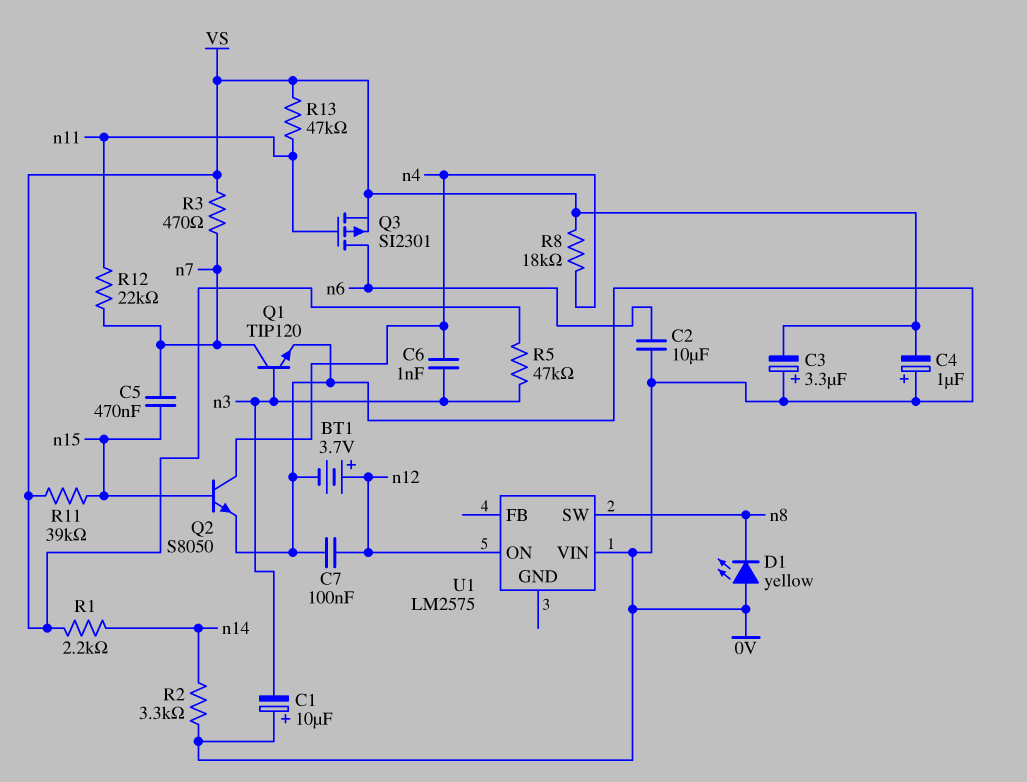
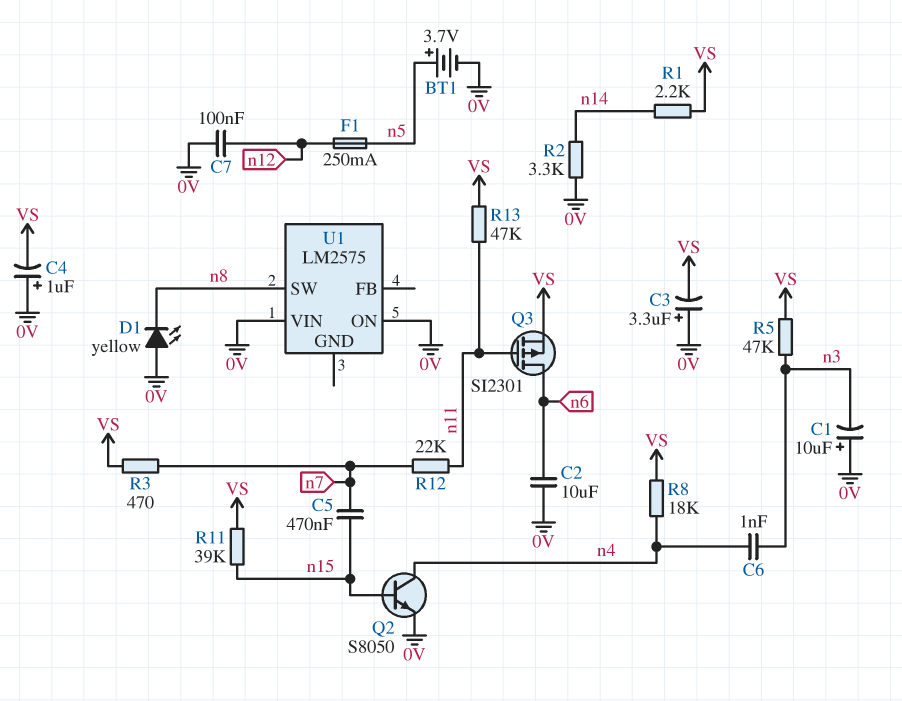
BT1: 3.7V (plus n12, minus 0V) -> 3.7V (plus n5, minus 0V)
F1: none -> 250mA (n5, n12)
Q1: NPN TIP120 (B n3, C n7, E 0V) -> none
U1 pin ON: n12 -> 0V

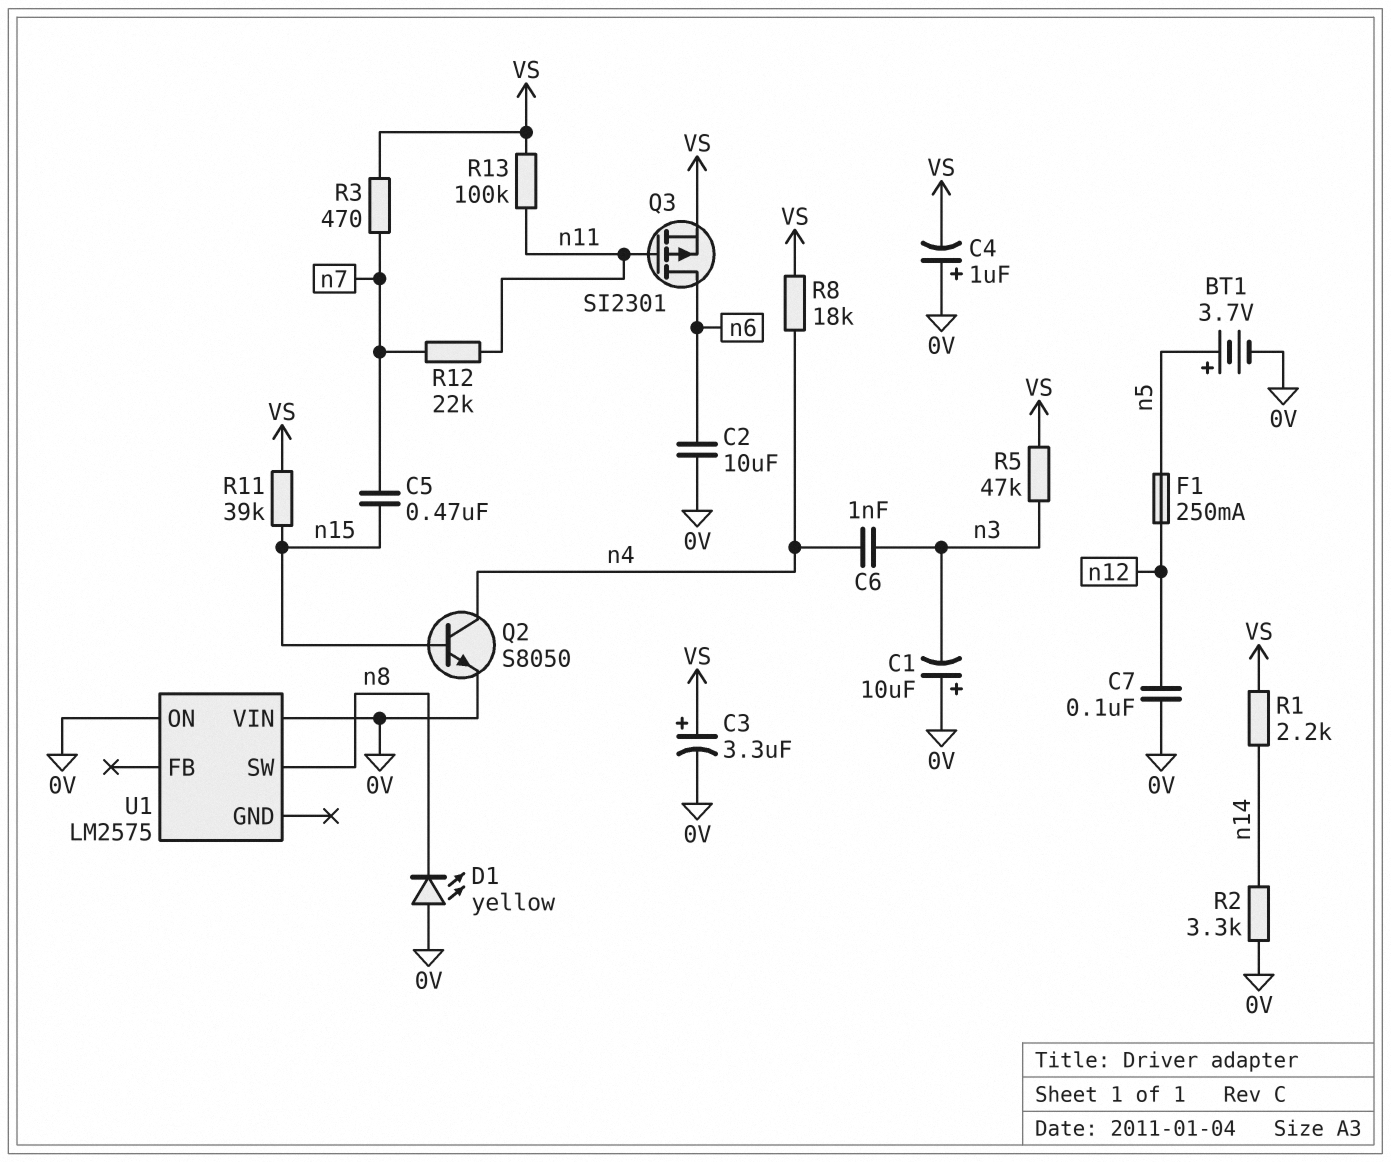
C3: 3.3uF (plus 0V, minus VS) -> 3.3uF (plus VS, minus 0V)
R13: 47k (VS, n11) -> 100k (VS, n11)

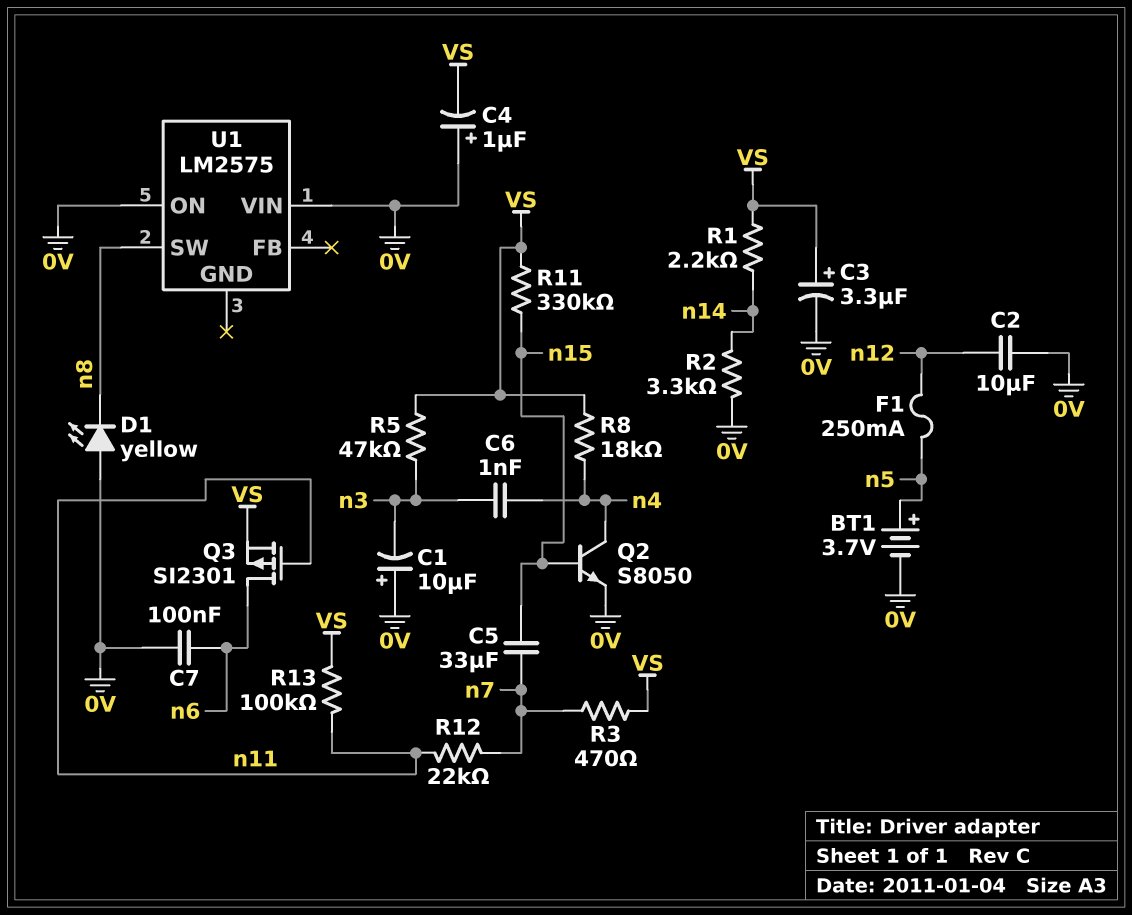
C2: 10uF (0V, n6) -> 10uF (0V, n12)
C5: 470nF (n7, n15) -> 33uF (n7, n15)
C7: 100nF (0V, n12) -> 100nF (0V, n6)
R11: 39k (VS, n15) -> 330k (VS, n15)

